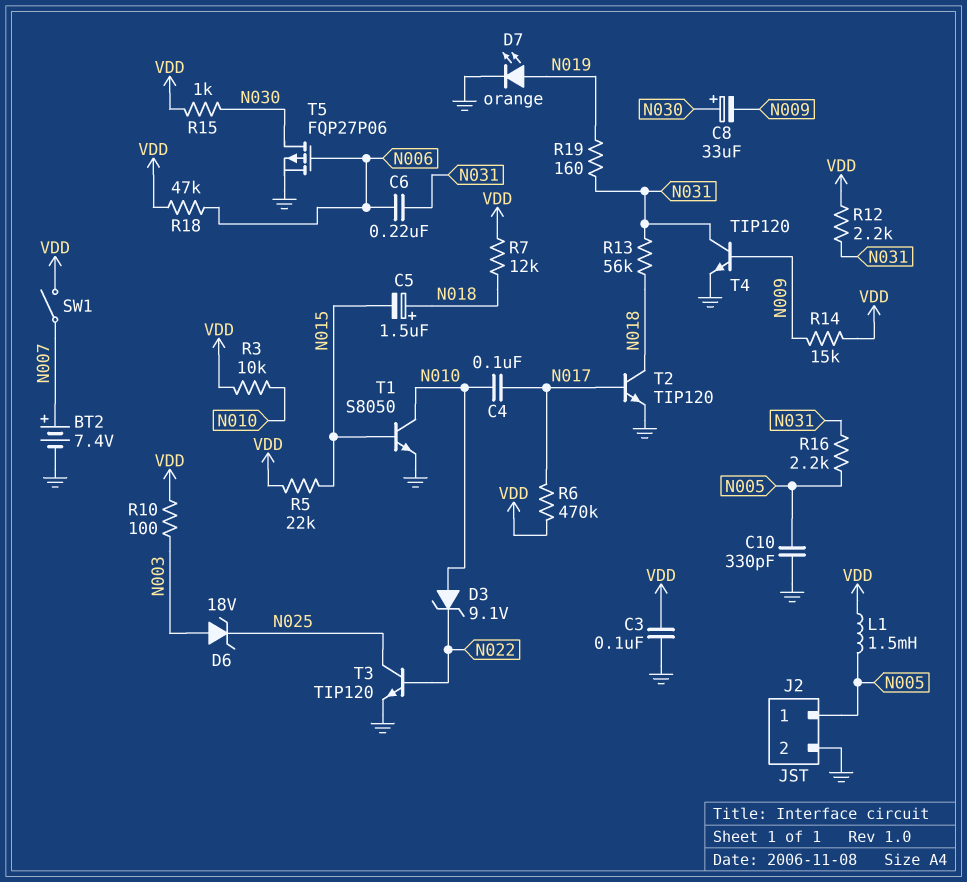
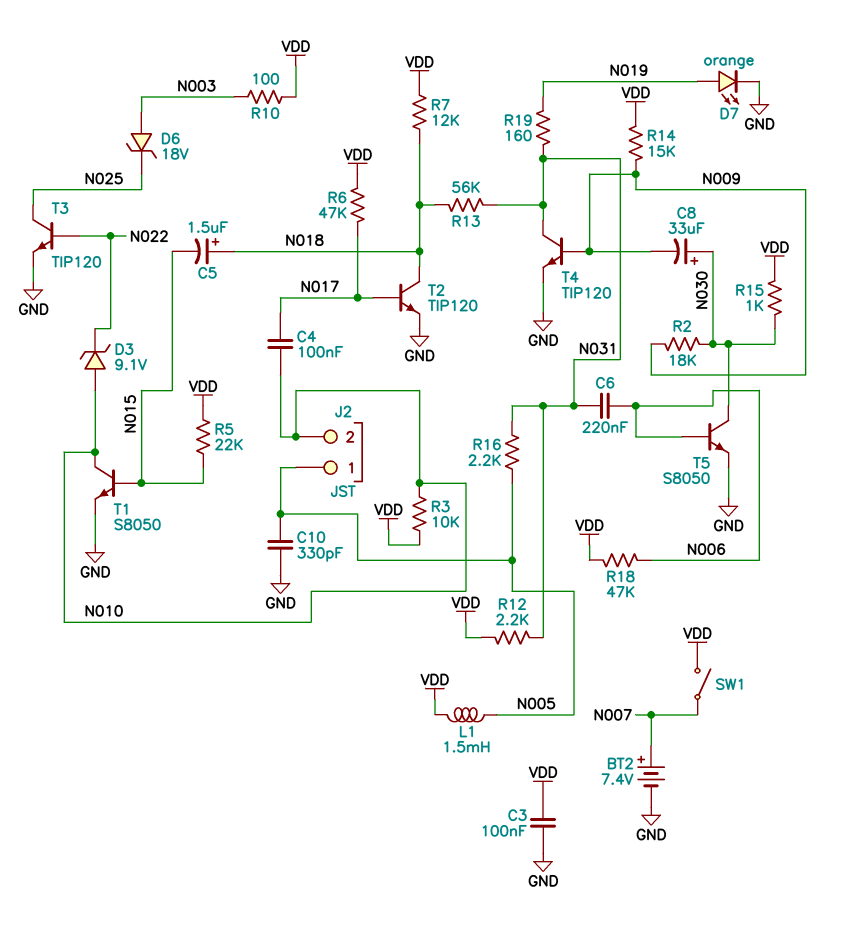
J2 pin 2: GND -> N010
R2: none -> 18k (N009, N030)
R6: 470k (N017, VDD) -> 47k (N017, VDD)
T5: PMOS FQP27P06 (G N006, D N030, S GND) -> NPN S8050 (B N006, C N030, E GND)

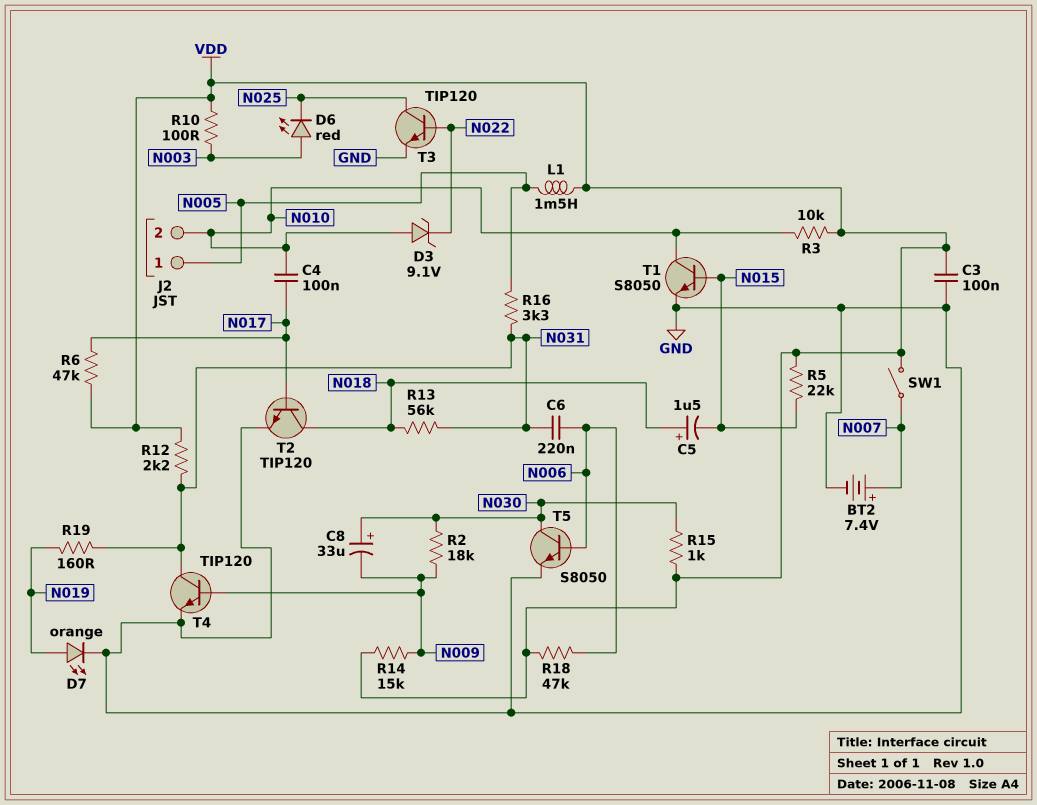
C10: 330pF (GND, N005) -> none
D6: zener 18V (A N003, K N025) -> LED red (A N003, K N025)
R7: 12k (N018, VDD) -> none
R16: 2.2k (N005, N031) -> 3.3k (N005, N031)

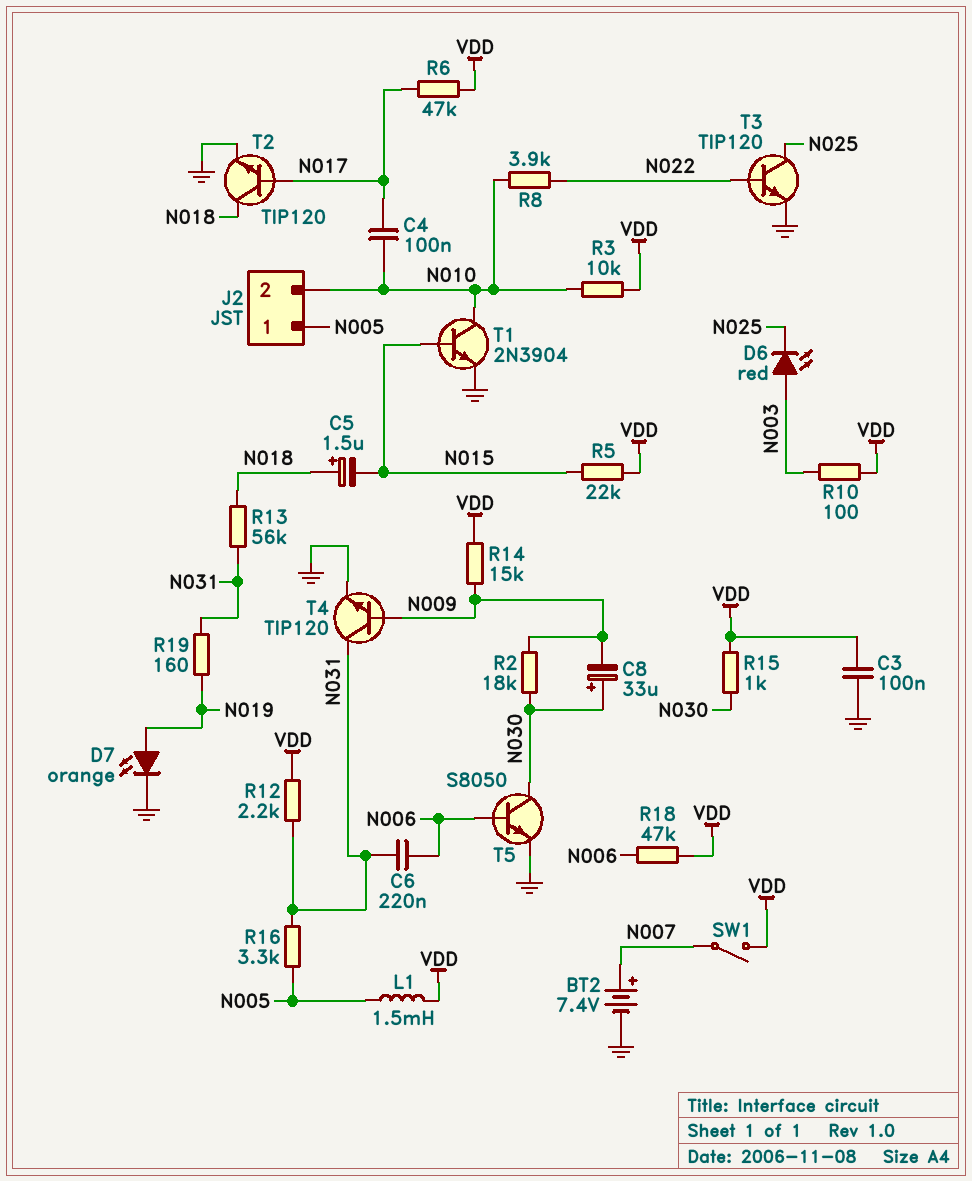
D3: zener 9.1V (A N010, K N022) -> none
R8: none -> 3.9k (N010, N022)
T1: NPN S8050 (B N015, C N010, E GND) -> NPN 2N3904 (B N015, C N010, E GND)

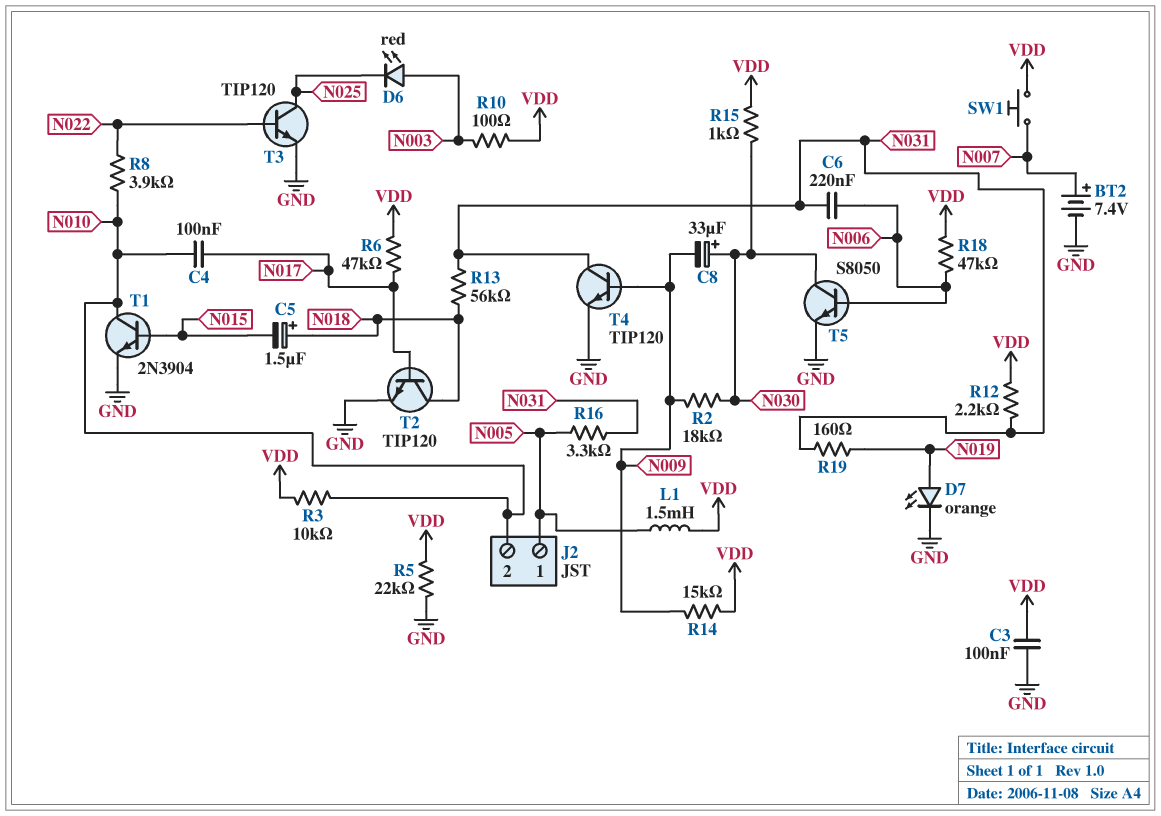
R5: 22k (N015, VDD) -> 22k (GND, VDD)
SW1: switch (N007, VDD) -> button (N007, VDD)

